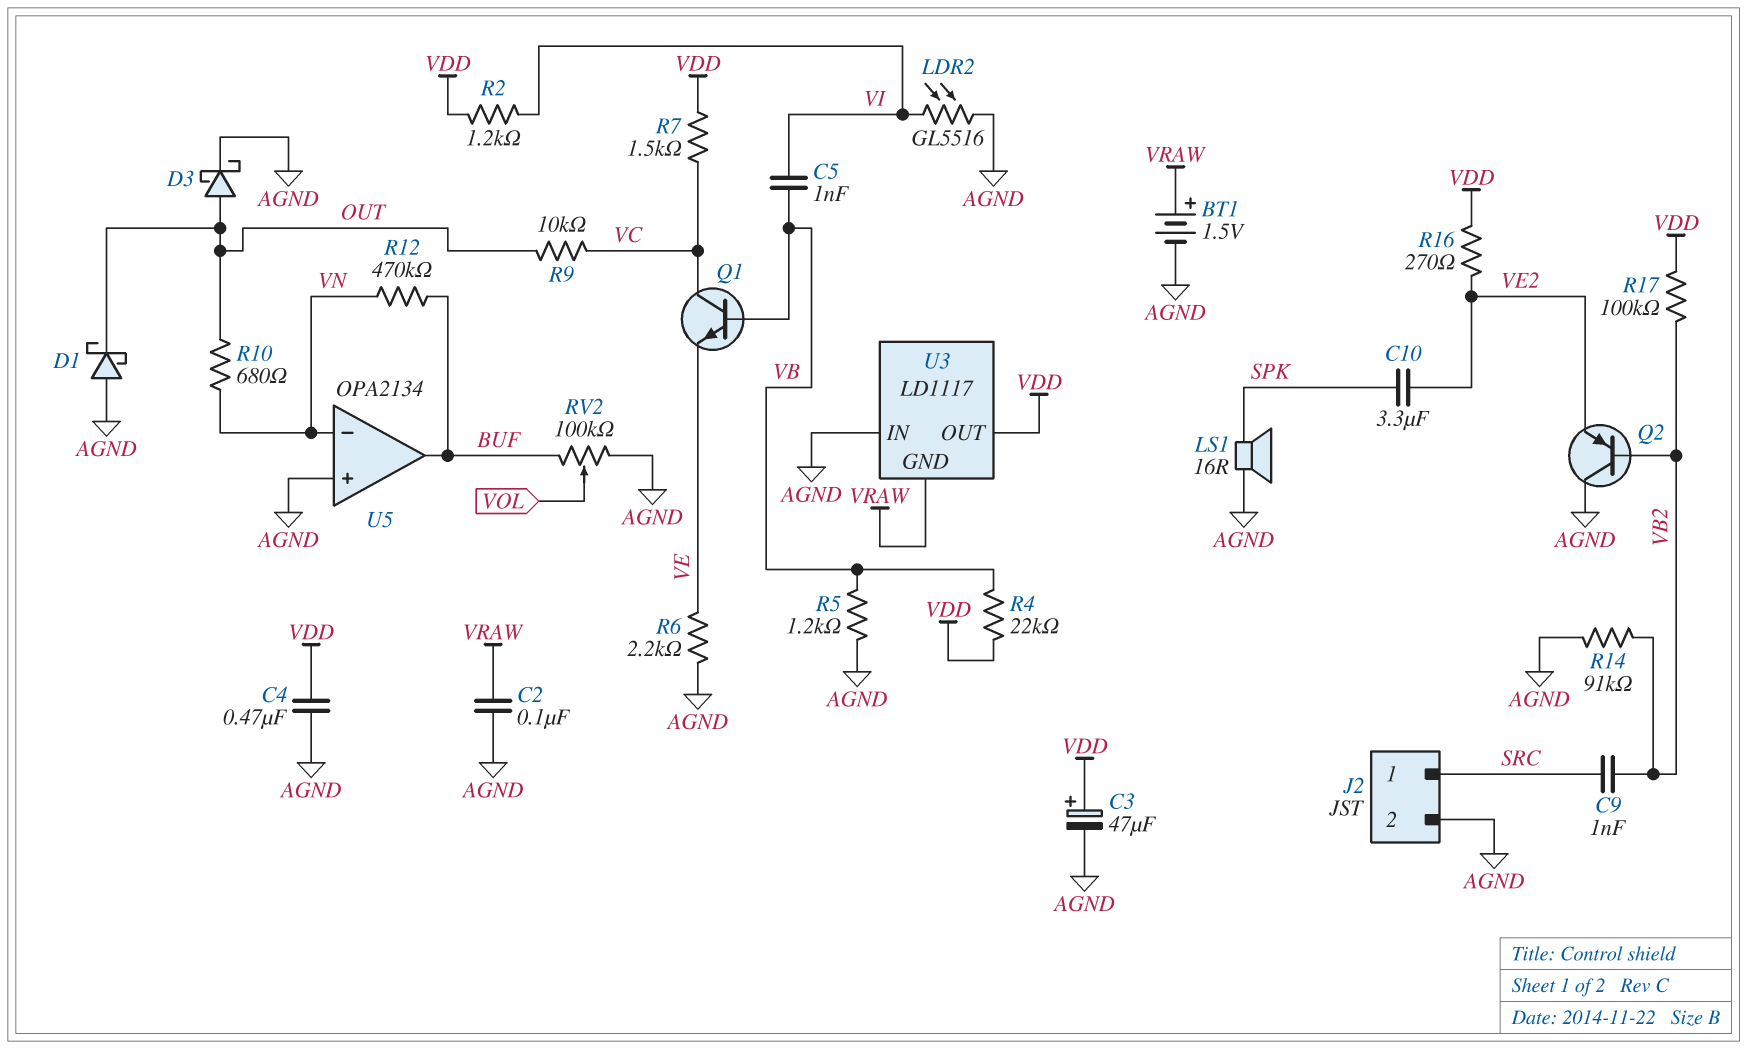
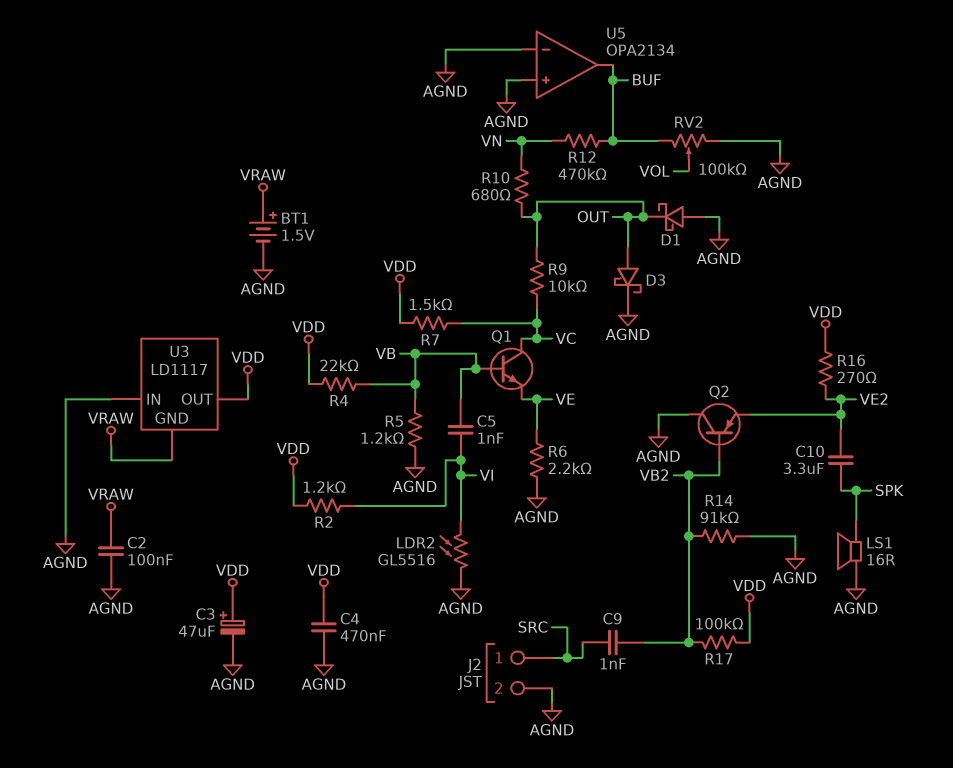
U5 pin in-: VN -> AGND

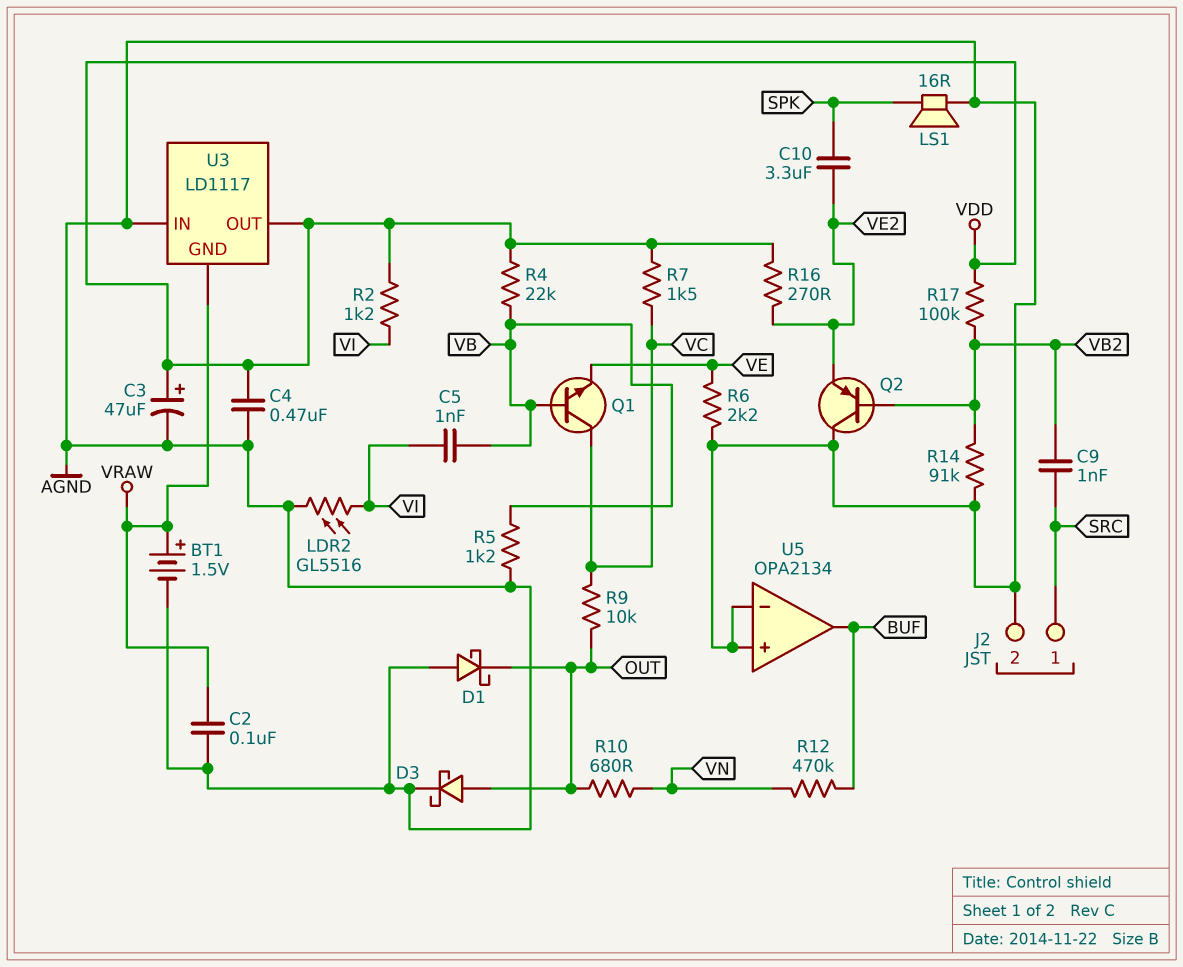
RV2: 100k (AGND, BUF, wiper VOL) -> none

